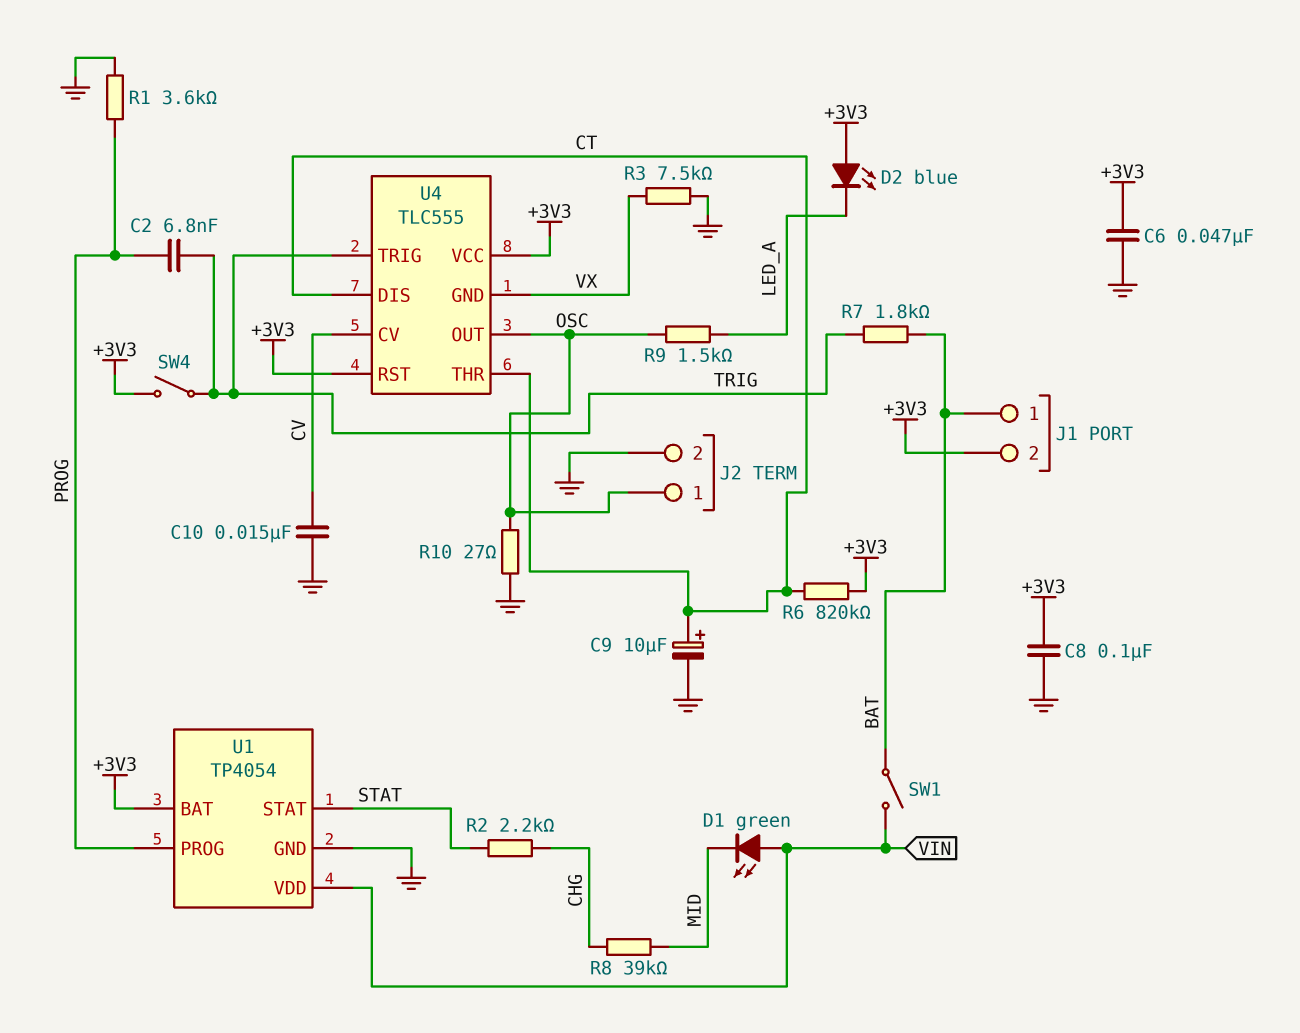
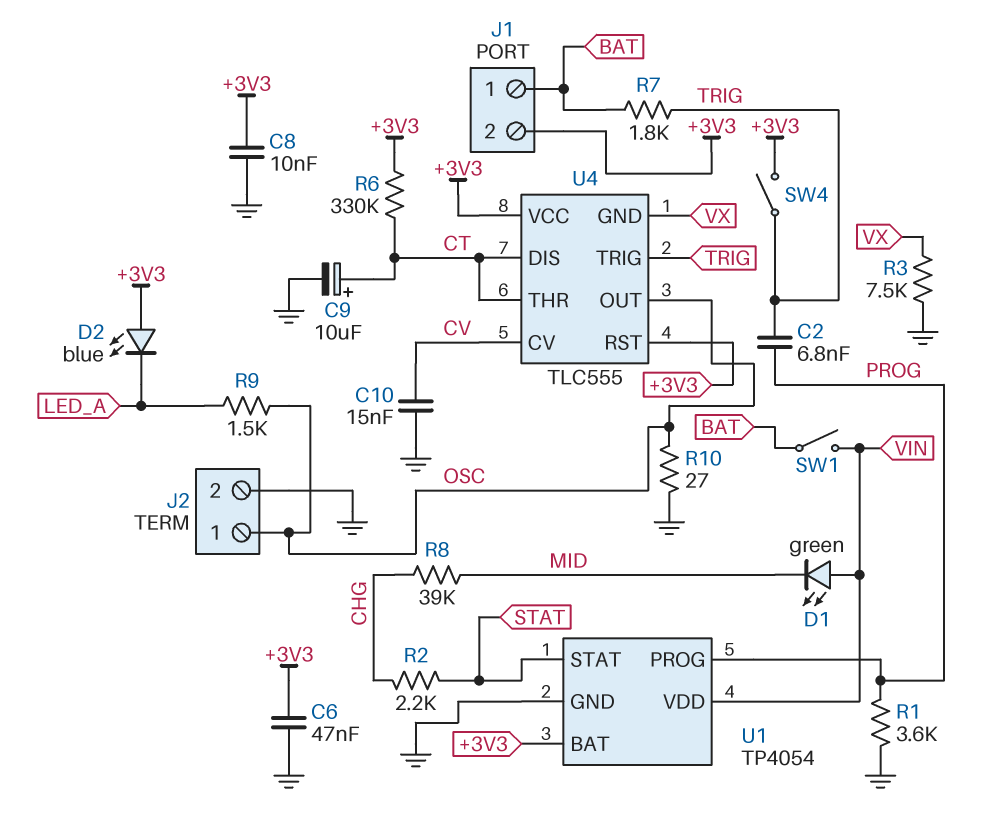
C8: 100nF (+3V3, GND) -> 10nF (+3V3, GND)
R6: 820k (+3V3, CT) -> 330k (+3V3, CT)

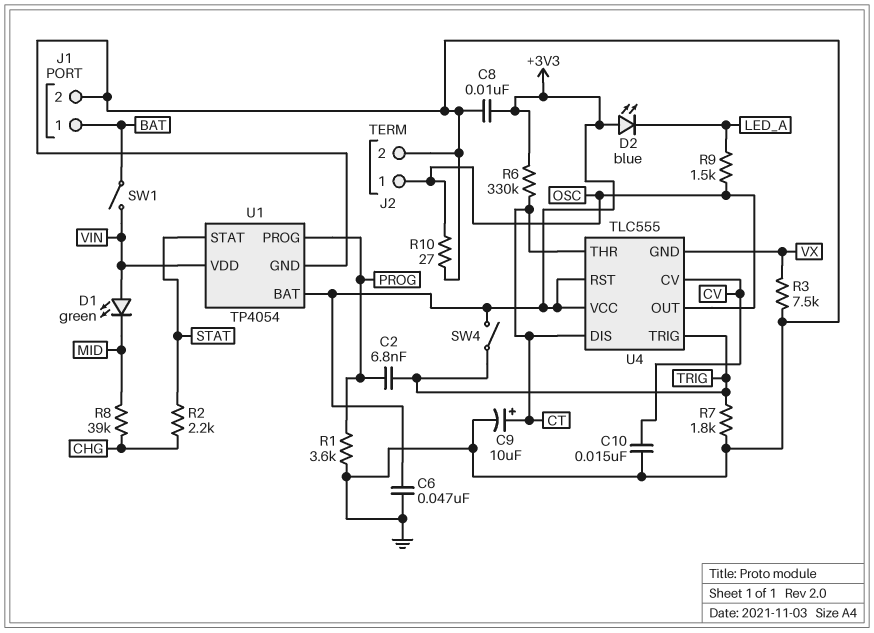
J1 pin 2: +3V3 -> GND
R7: 1.8k (BAT, TRIG) -> 1.8k (GND, TRIG)

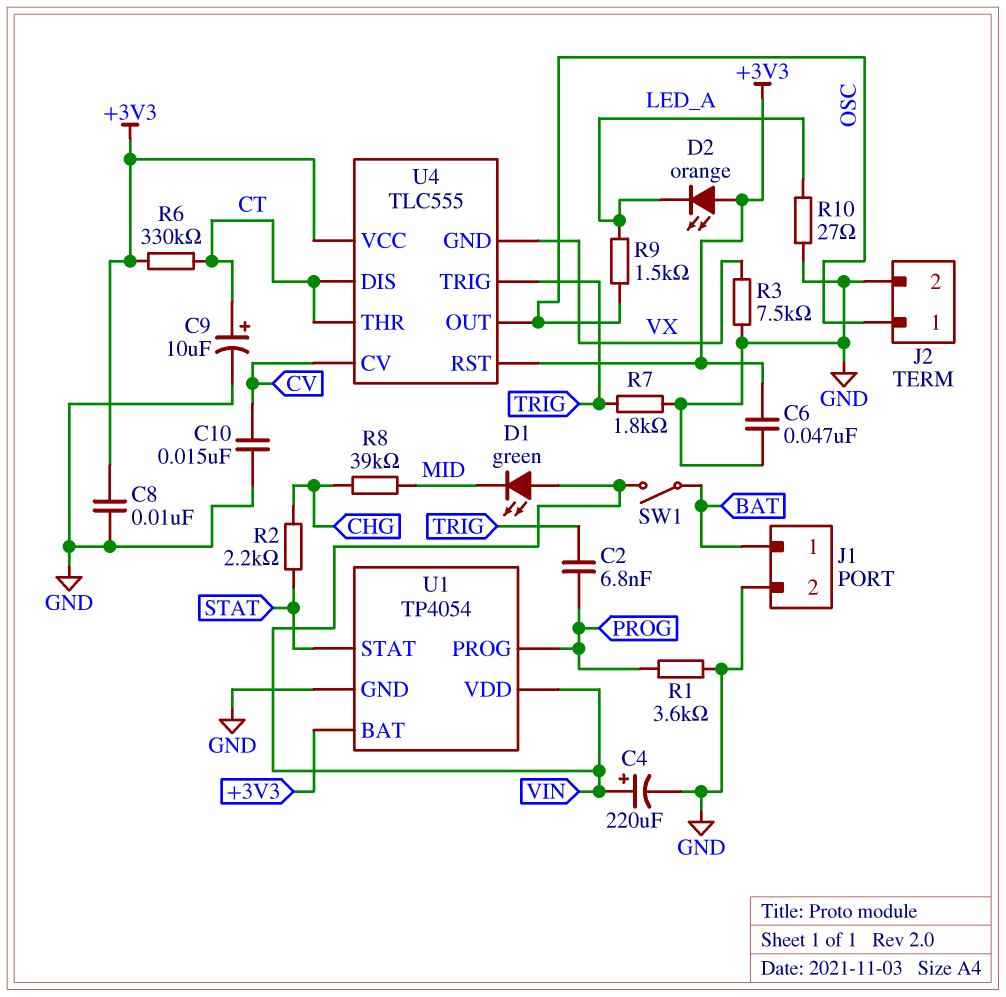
C4: none -> 220uF (plus VIN, minus GND)
D2: LED blue (A +3V3, K LED_A) -> LED orange (A +3V3, K LED_A)
R10: 27 (GND, OSC) -> 27 (GND, LED_A)
SW4: switch (+3V3, TRIG) -> none

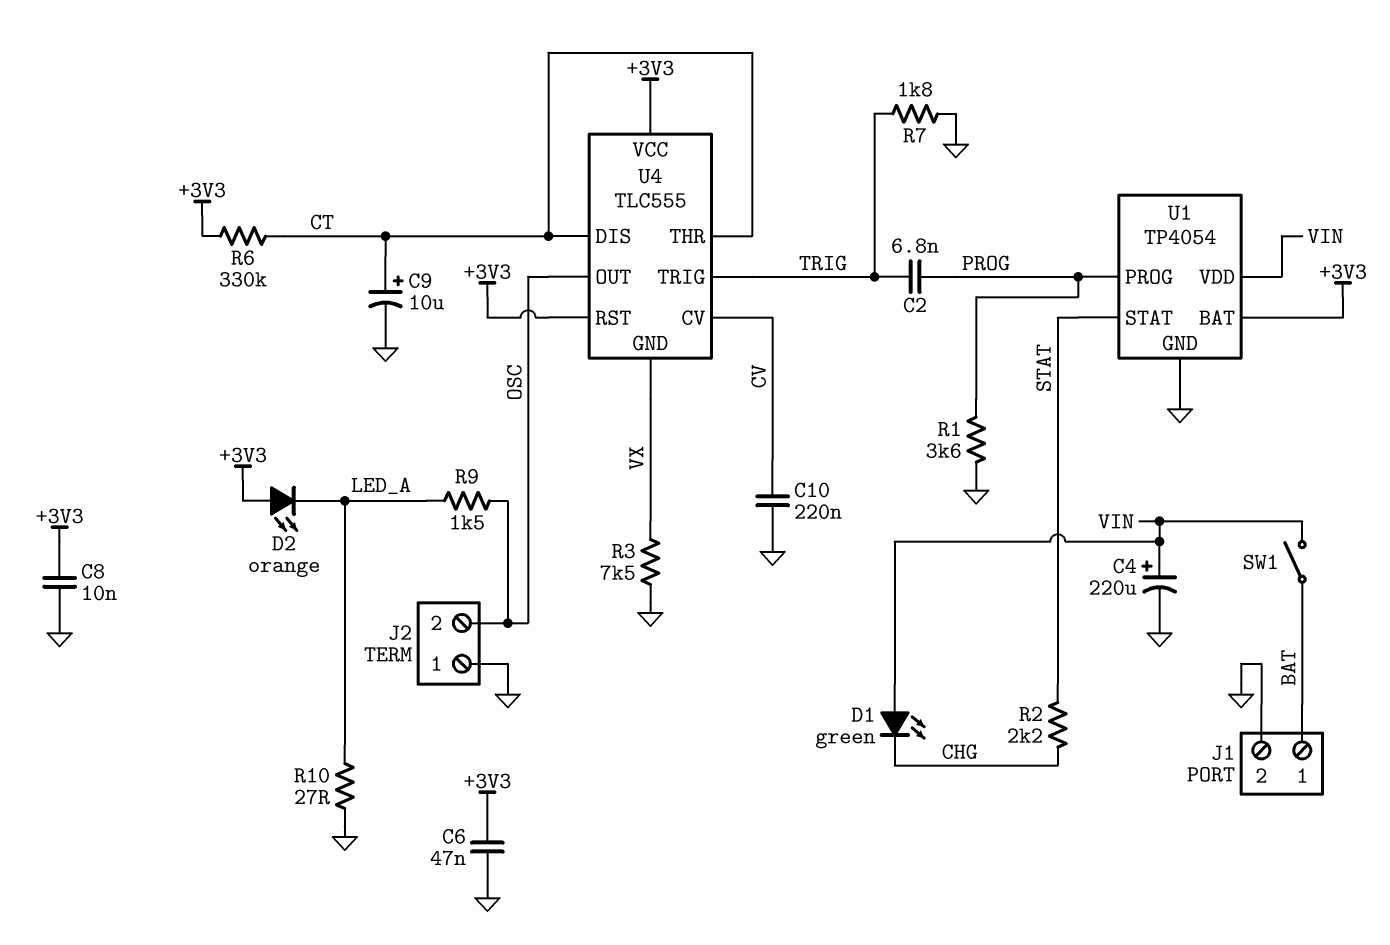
C10: 15nF (CV, GND) -> 220nF (CV, GND)
D1: LED green (A VIN, K MID) -> LED green (A VIN, K CHG)
J2 pin 1: OSC -> GND
J2 pin 2: GND -> OSC
R8: 39k (CHG, MID) -> none

